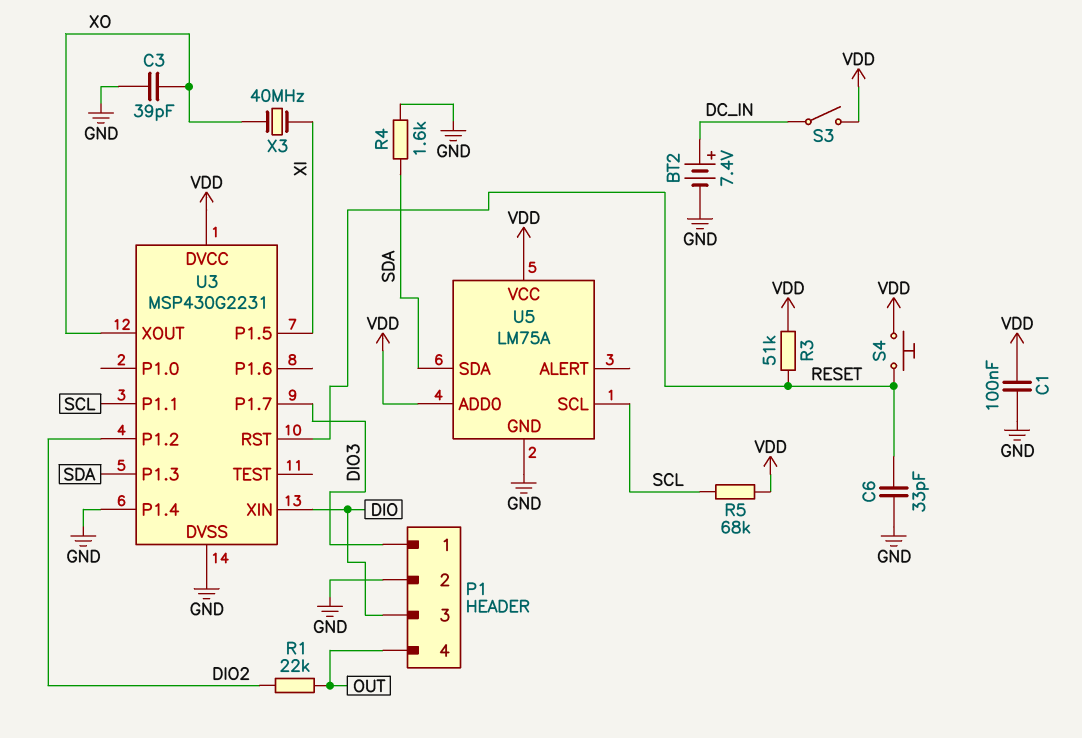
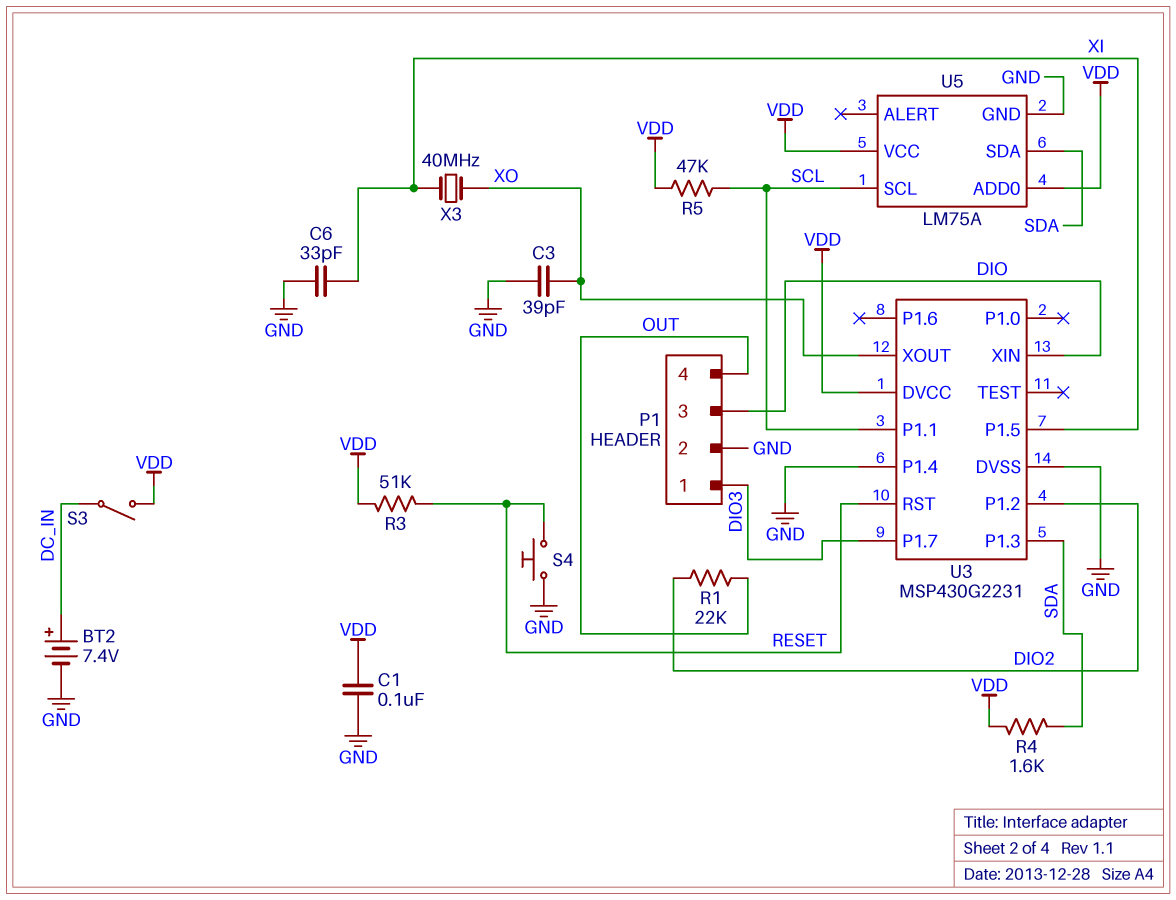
C6: 33pF (GND, RESET) -> 33pF (GND, XI)
R4: 1.6k (GND, SDA) -> 1.6k (SDA, VDD)
R5: 68k (SCL, VDD) -> 47k (SCL, VDD)
S4: button (RESET, VDD) -> button (GND, RESET)

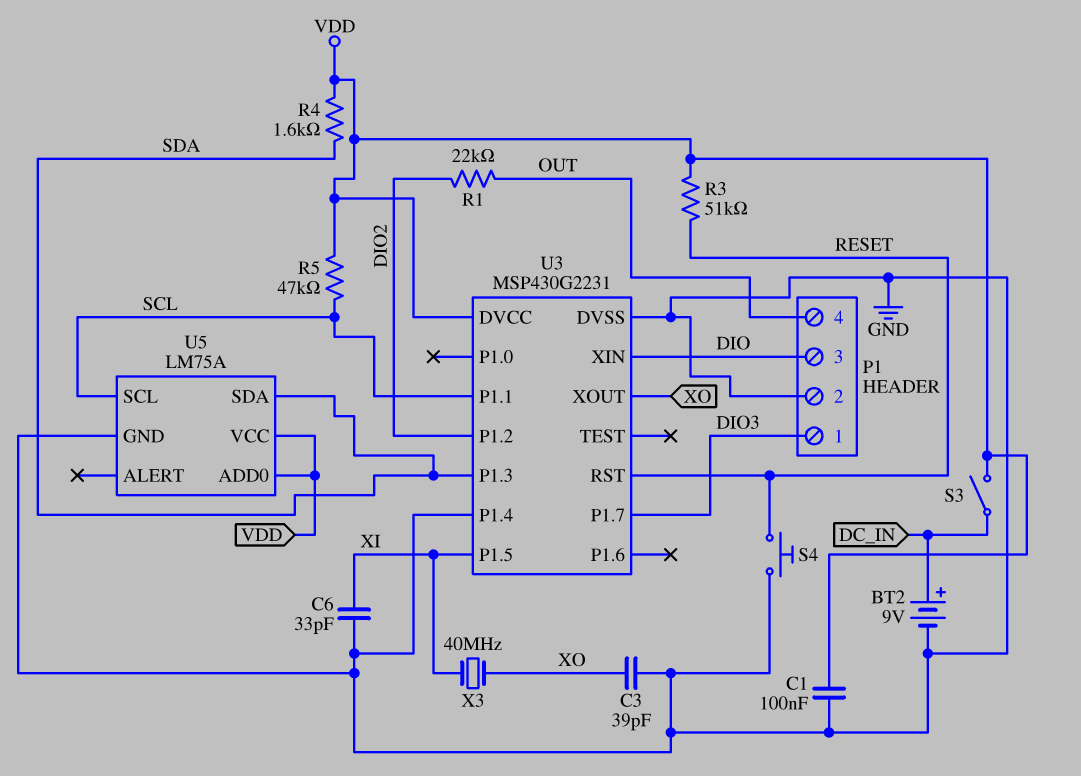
BT2: 7.4V (plus DC_IN, minus GND) -> 9V (plus DC_IN, minus GND)

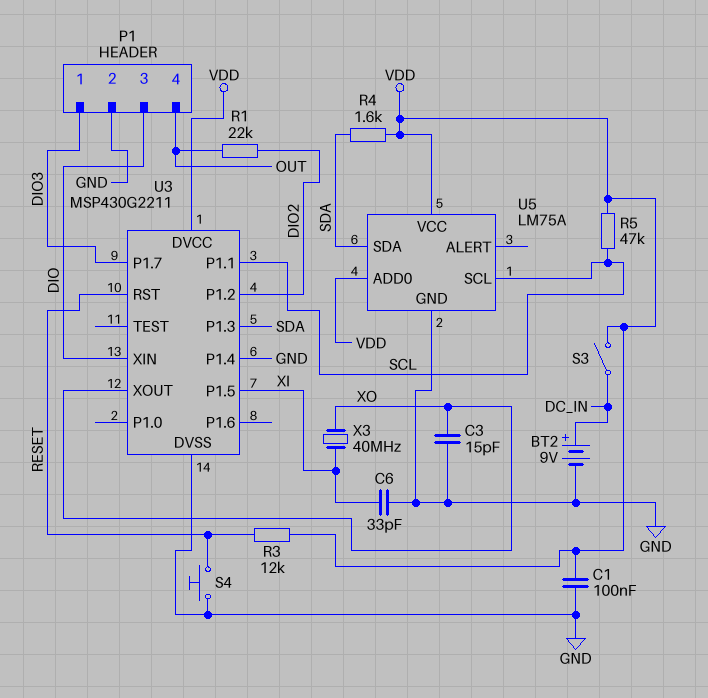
C3: 39pF (GND, XO) -> 15pF (GND, XO)
R3: 51k (RESET, VDD) -> 12k (RESET, VDD)
U3: MSP430G2231 -> MSP430G2211

